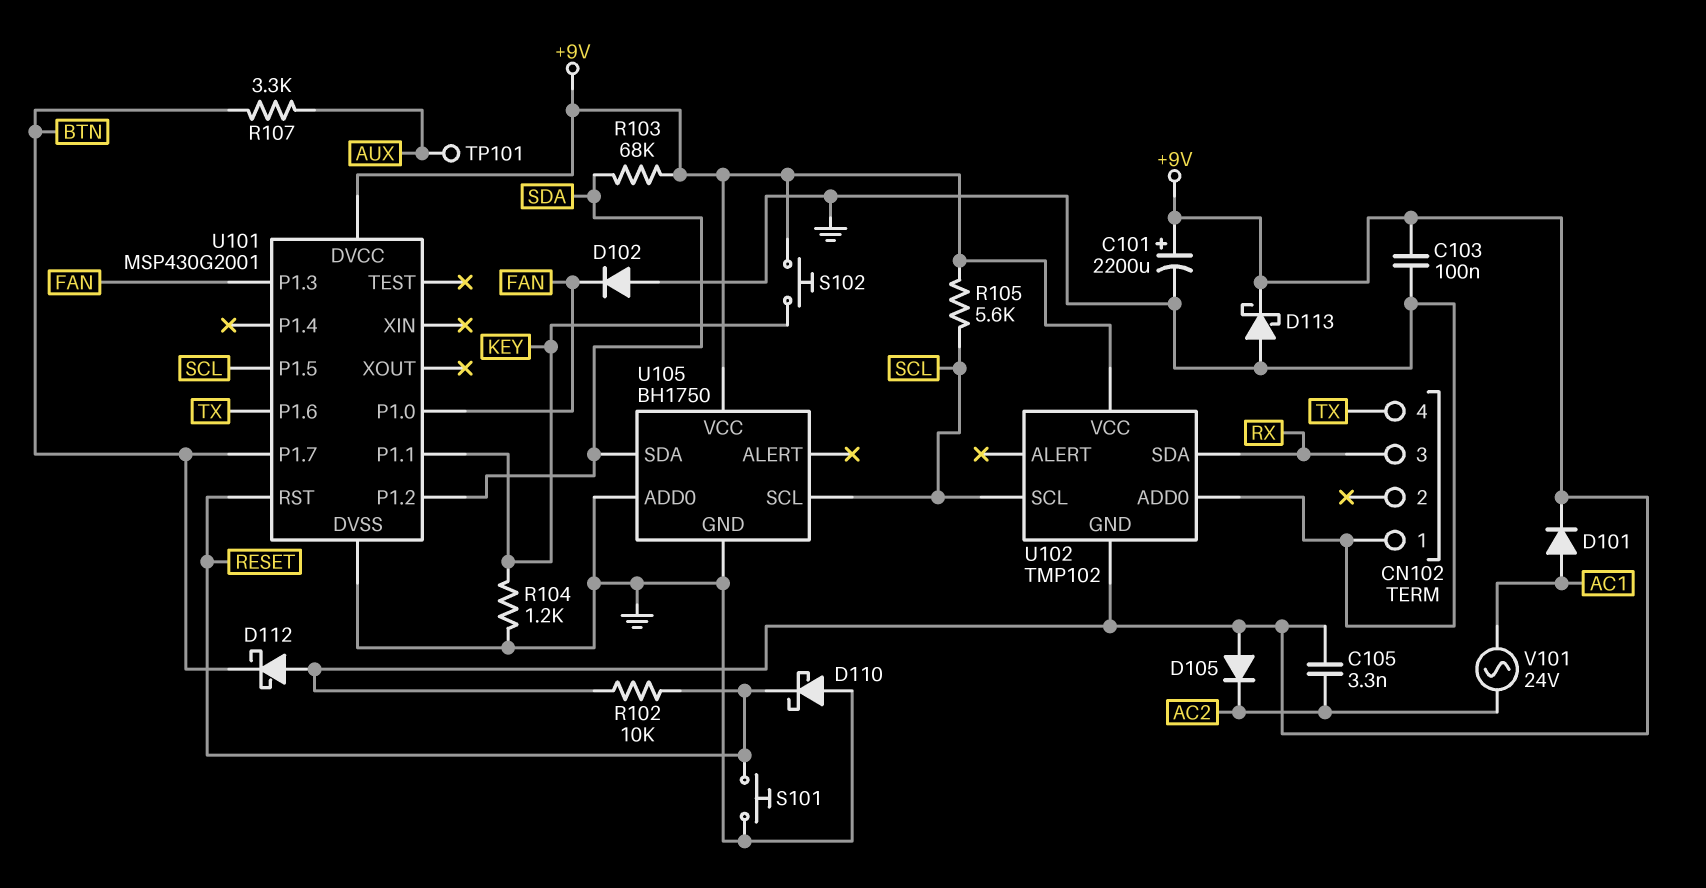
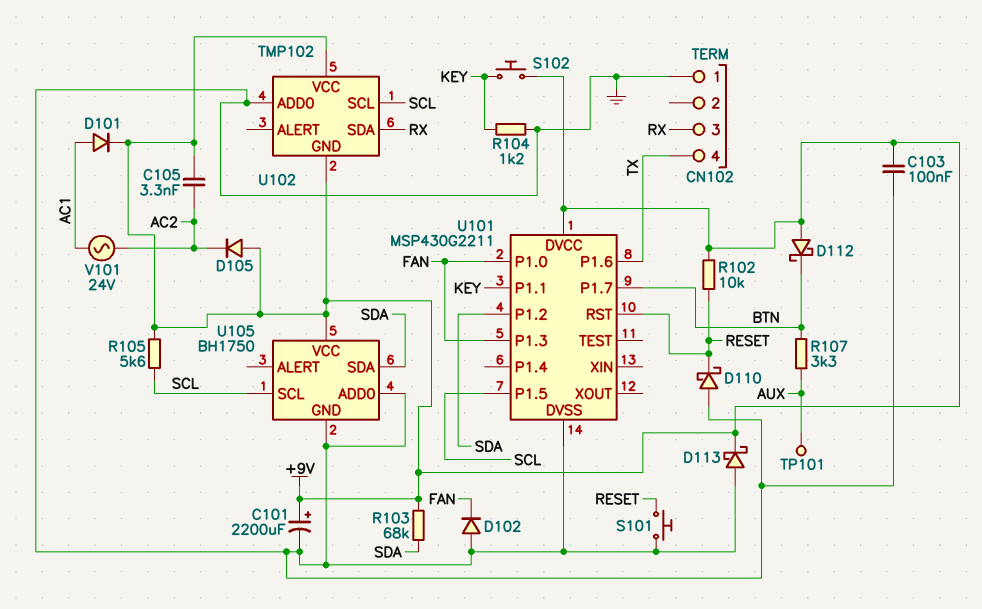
U101: MSP430G2001 -> MSP430G2211

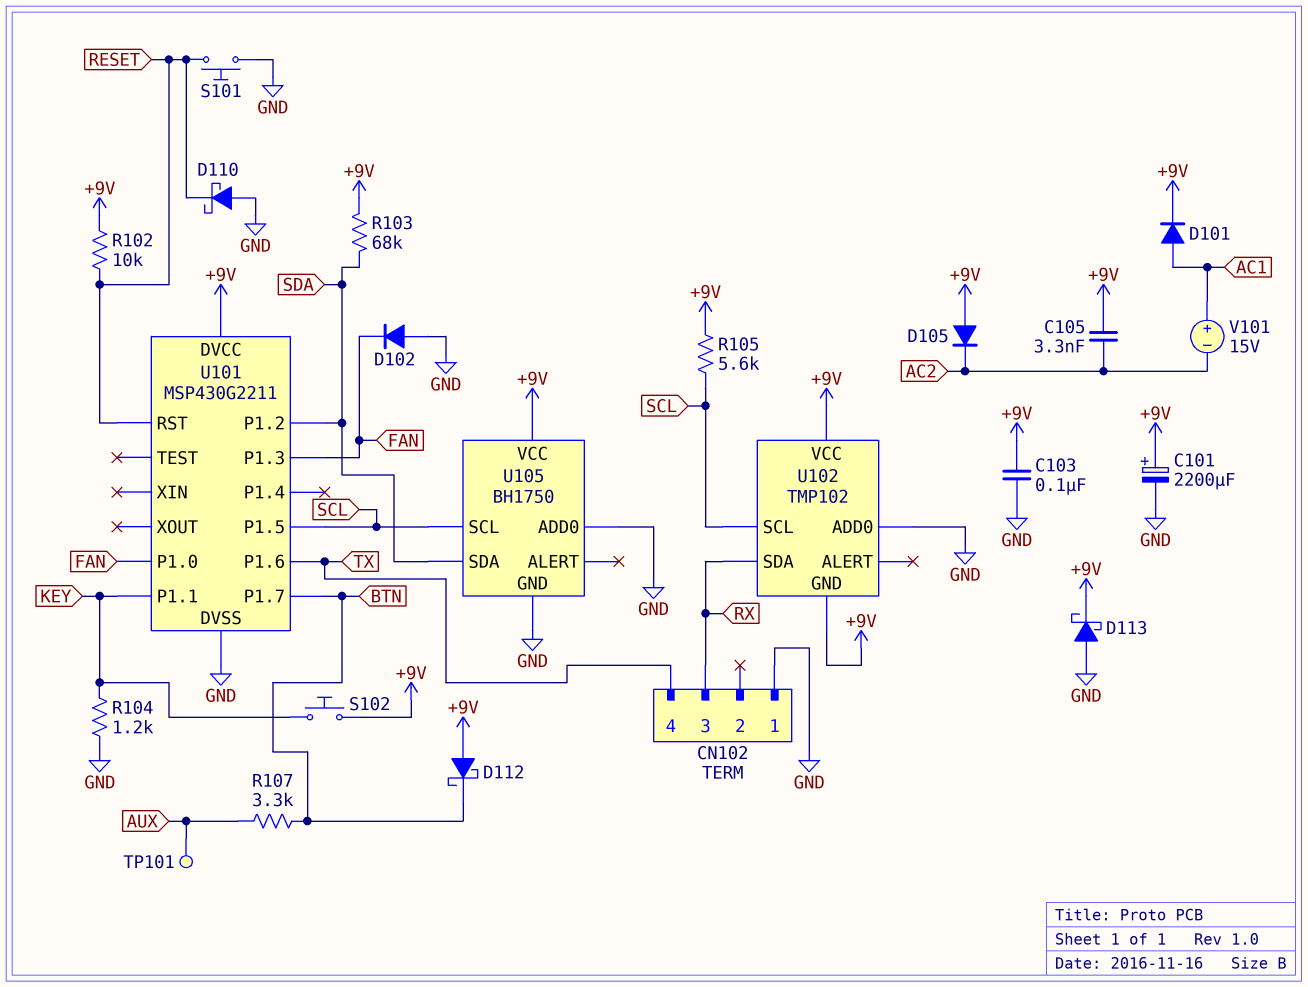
V101: AC 24V (AC1, AC2) -> 15V (plus AC1, minus AC2)

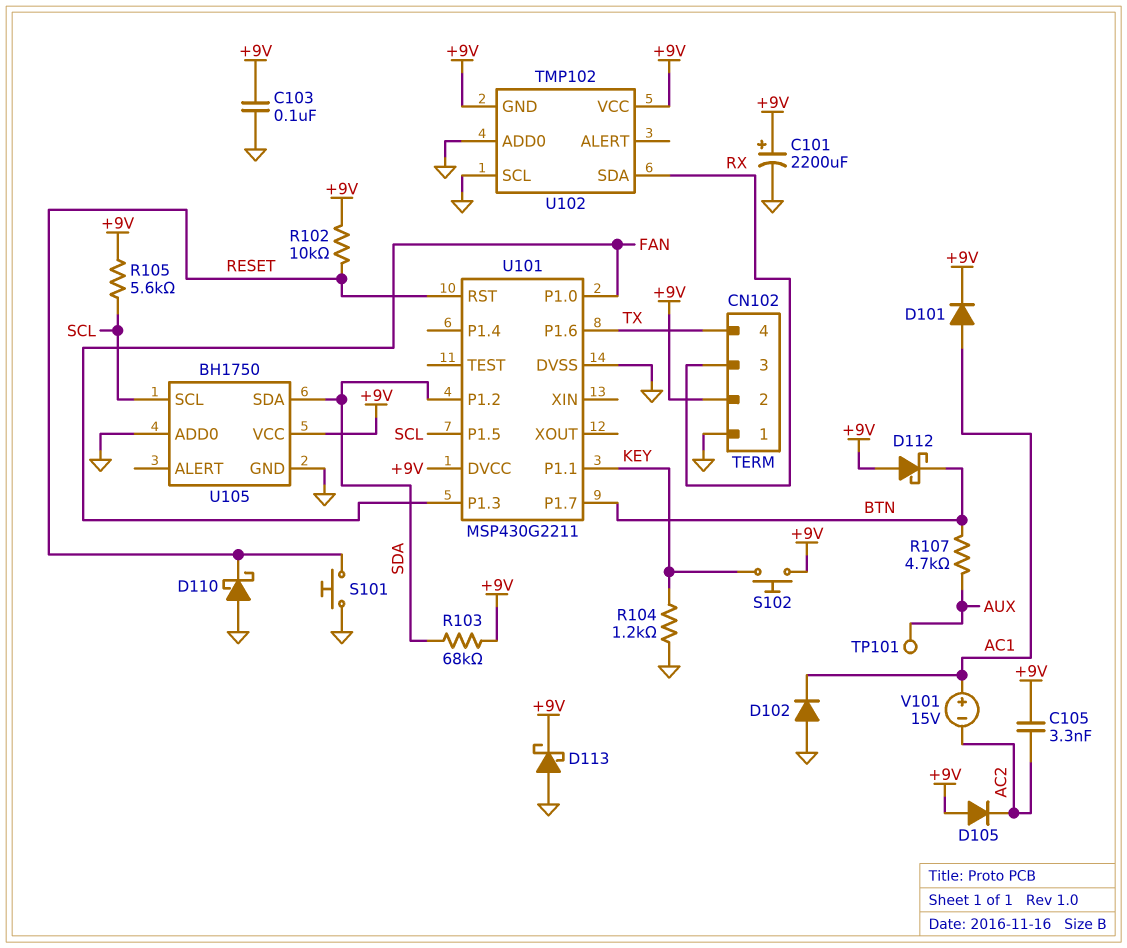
CN102 pin 2: none -> +9V
D102: diode (A GND, K FAN) -> diode (A GND, K AC1)
R107: 3.3k (AUX, BTN) -> 4.7k (AUX, BTN)
U102 pin SCL: SCL -> GND

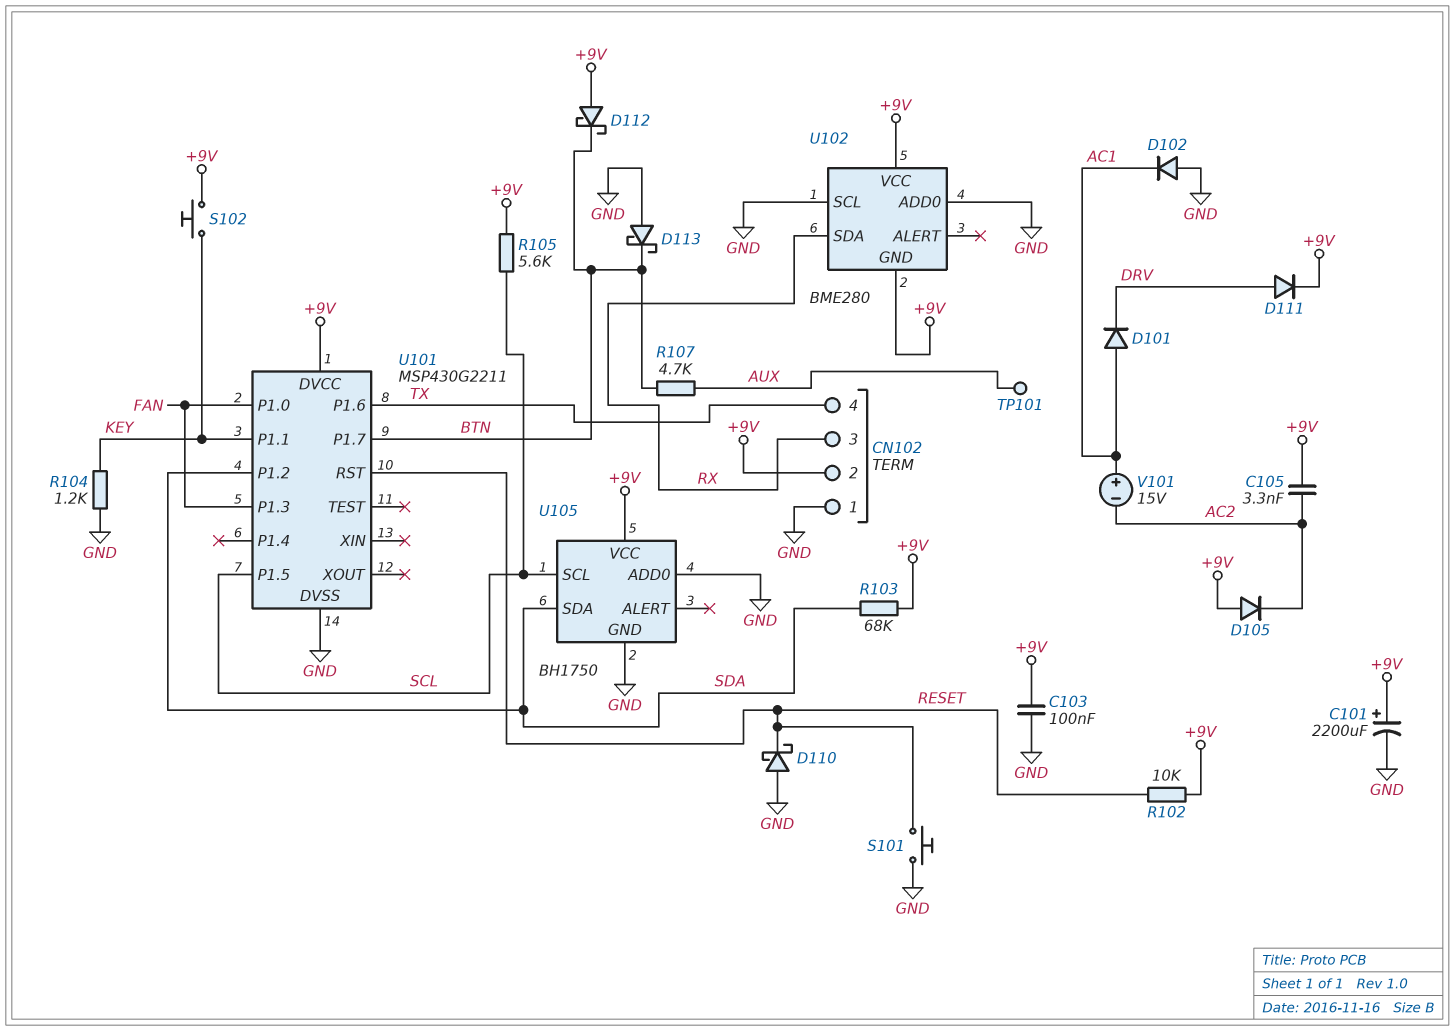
D101: diode (A AC1, K +9V) -> diode (A AC1, K DRV)
D111: none -> diode (A DRV, K +9V)
D113: schottky (A GND, K +9V) -> schottky (A GND, K BTN)
U102: TMP102 -> BME280

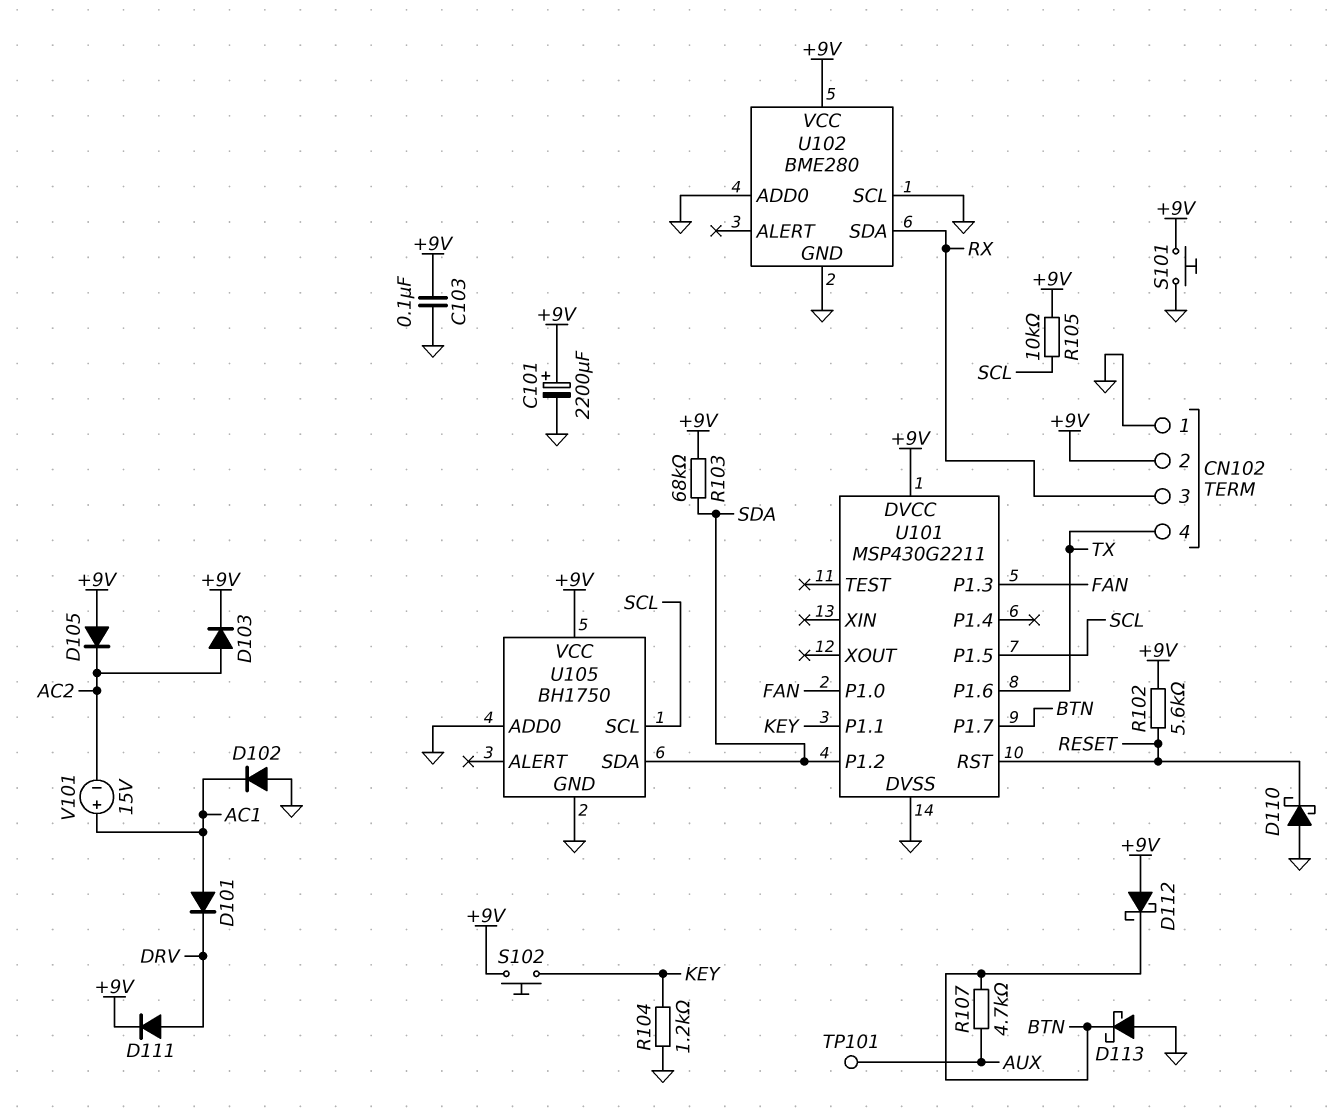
C105: 3.3nF (+9V, AC2) -> none
D103: none -> diode (A AC2, K +9V)
R102: 10k (+9V, RESET) -> 5.6k (+9V, RESET)
R105: 5.6k (+9V, SCL) -> 10k (+9V, SCL)
S101: button (GND, RESET) -> button (+9V, GND)
U102 pin GND: +9V -> GND

